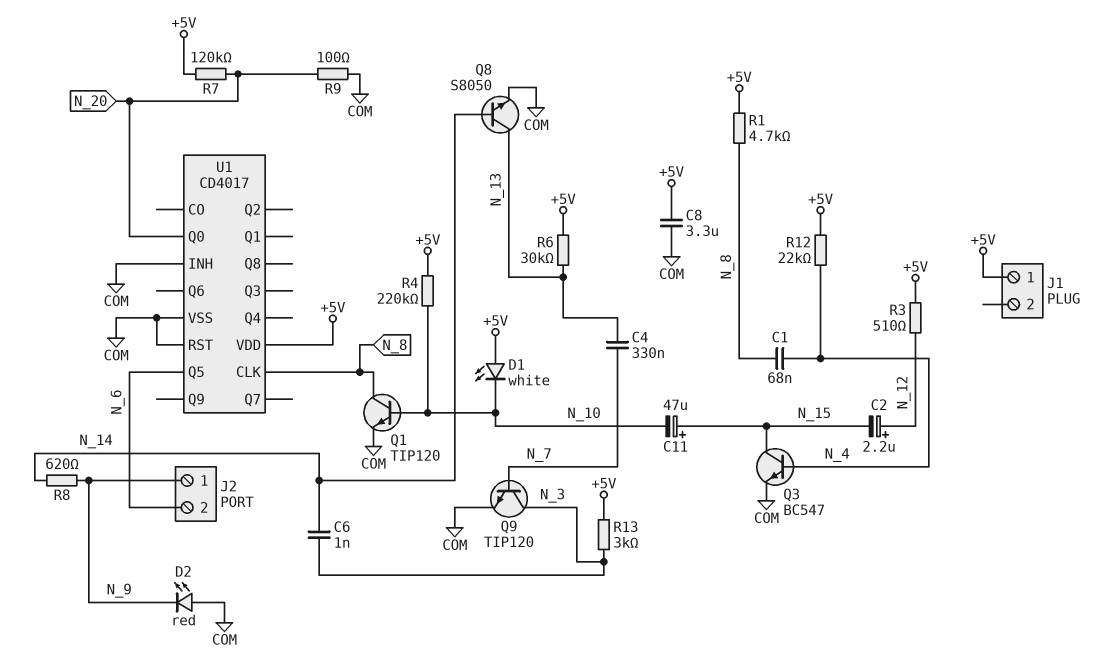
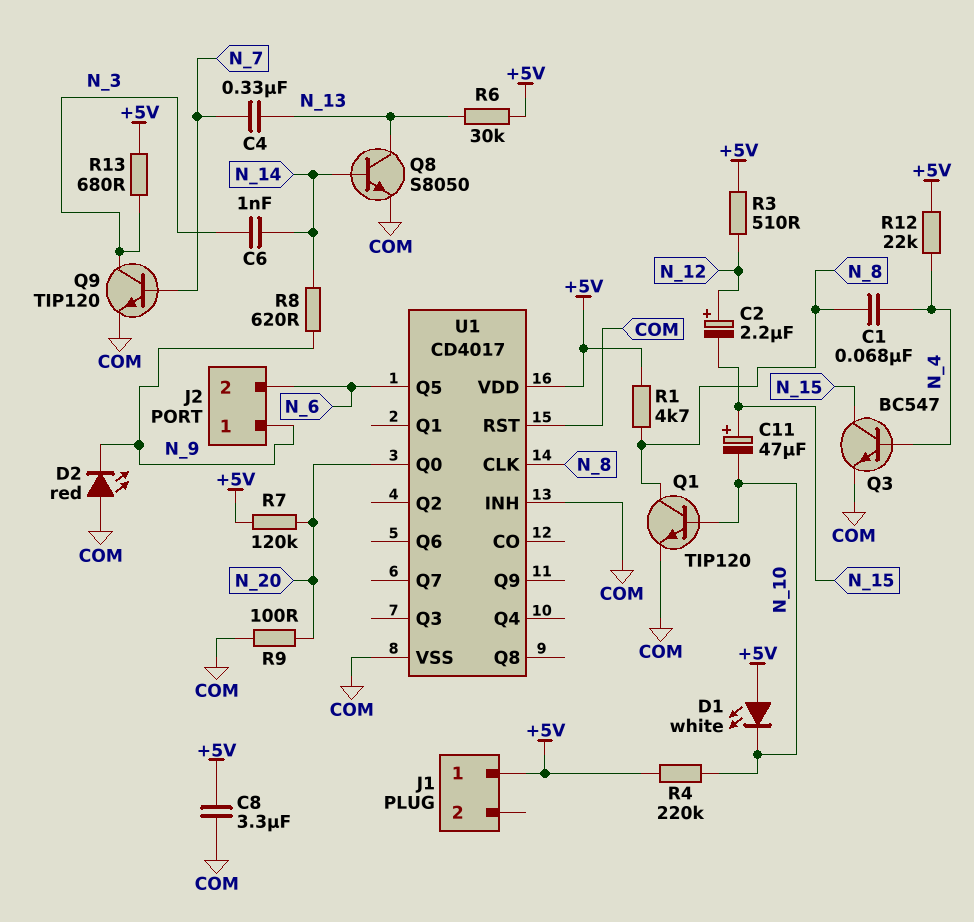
R13: 3k (+5V, N_3) -> 680 (+5V, N_3)

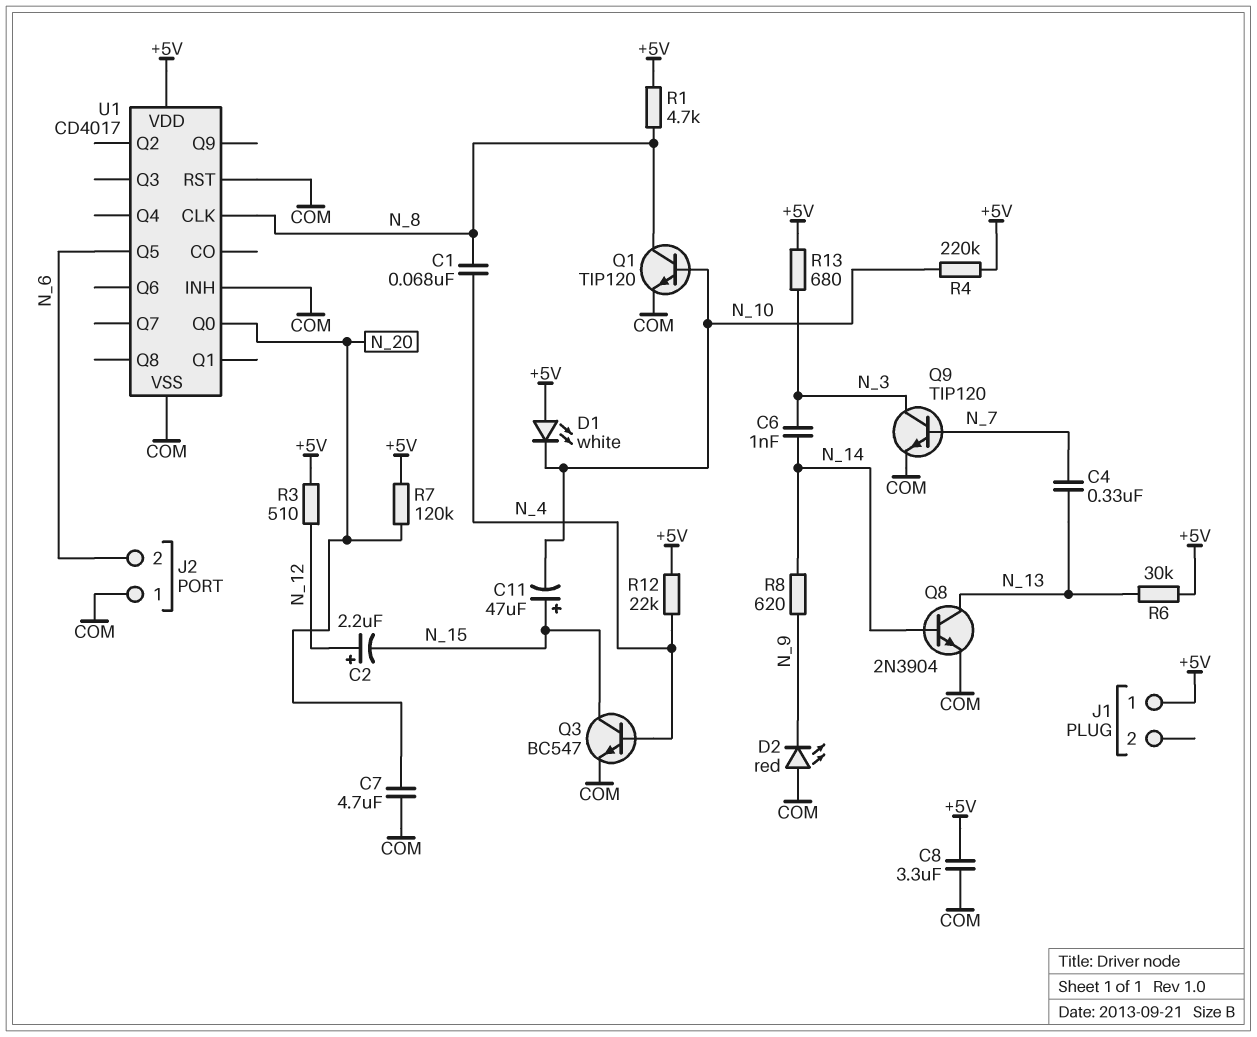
C7: none -> 4.7uF (COM, N_20)
J2 pin 1: N_9 -> COM
Q8: NPN S8050 (B N_14, C N_13, E COM) -> NPN 2N3904 (B N_14, C N_13, E COM)
R9: 100 (COM, N_20) -> none

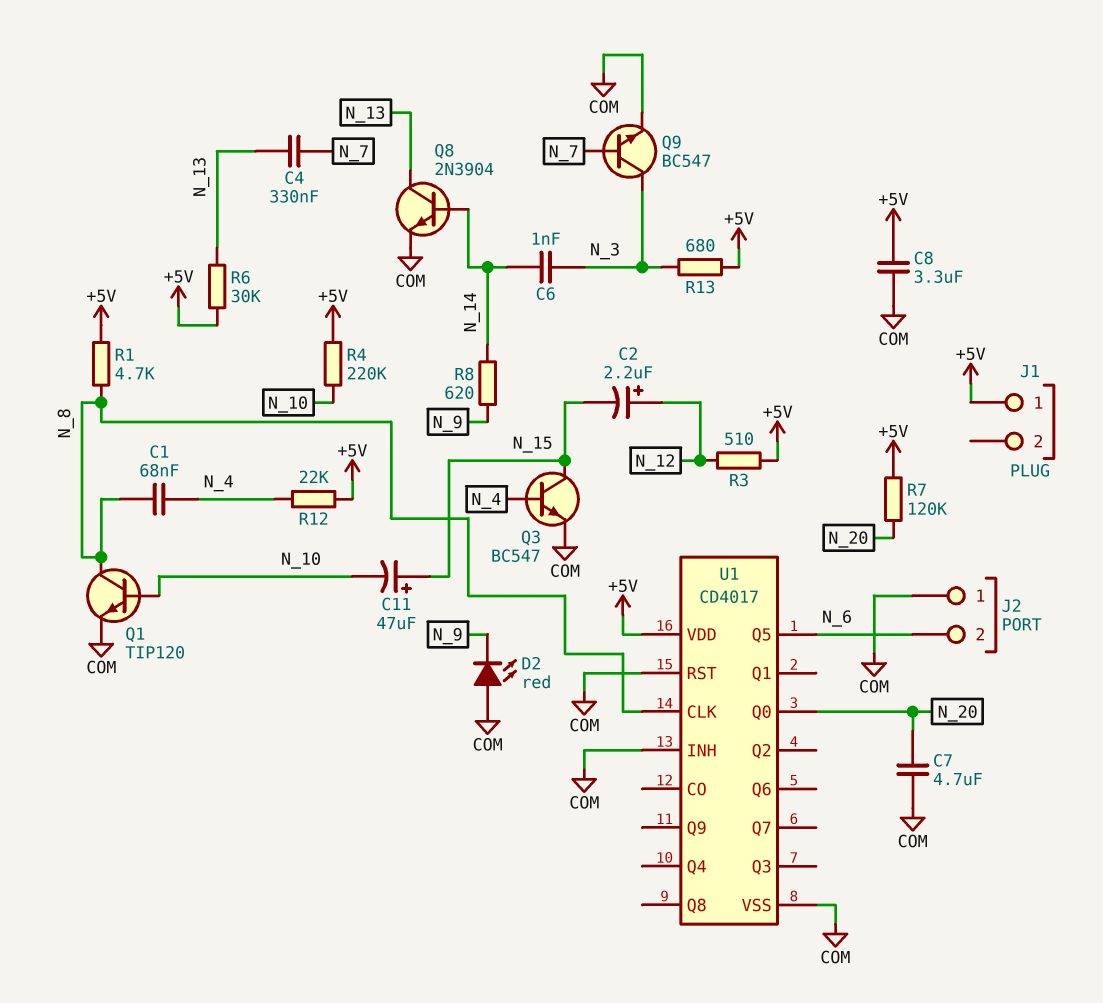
D1: LED white (A +5V, K N_10) -> none
Q9: NPN TIP120 (B N_7, C N_3, E COM) -> NPN BC547 (B N_7, C N_3, E COM)

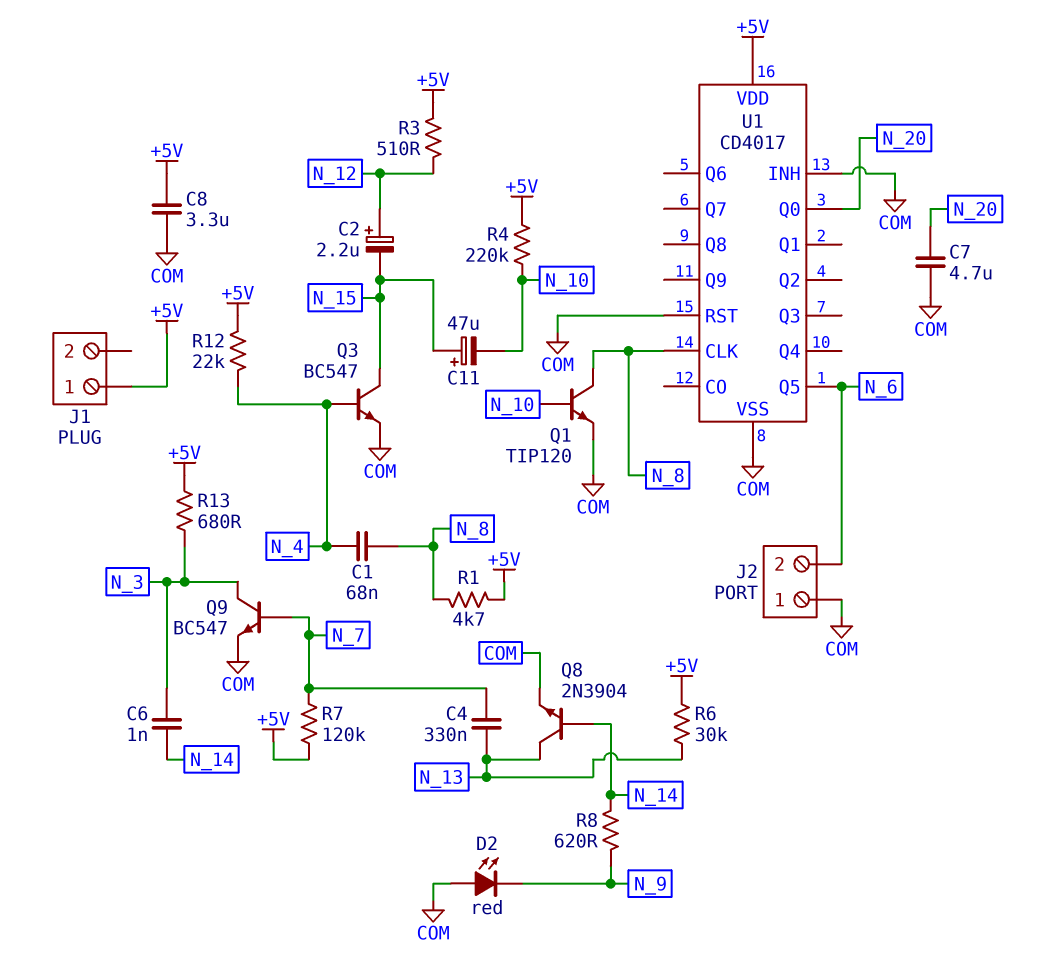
R7: 120k (+5V, N_20) -> 120k (+5V, N_7)

